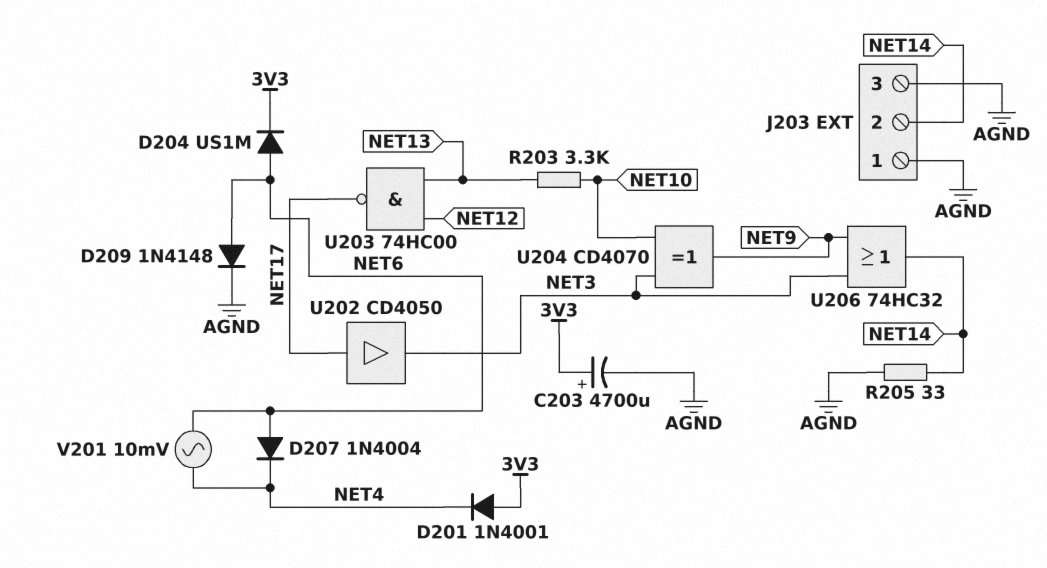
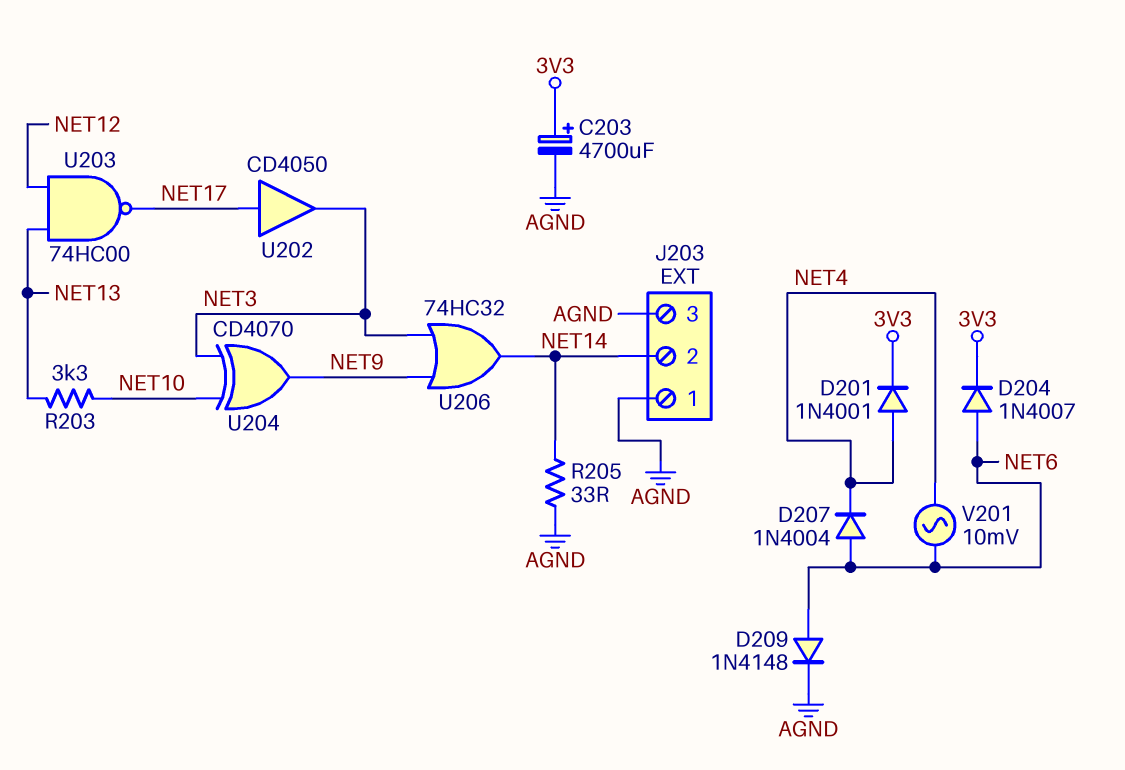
D201: diode 1N4001 (A 3V3, K NET4) -> diode 1N4001 (A NET4, K 3V3)
D204: diode US1M (A NET6, K 3V3) -> diode 1N4007 (A NET6, K 3V3)

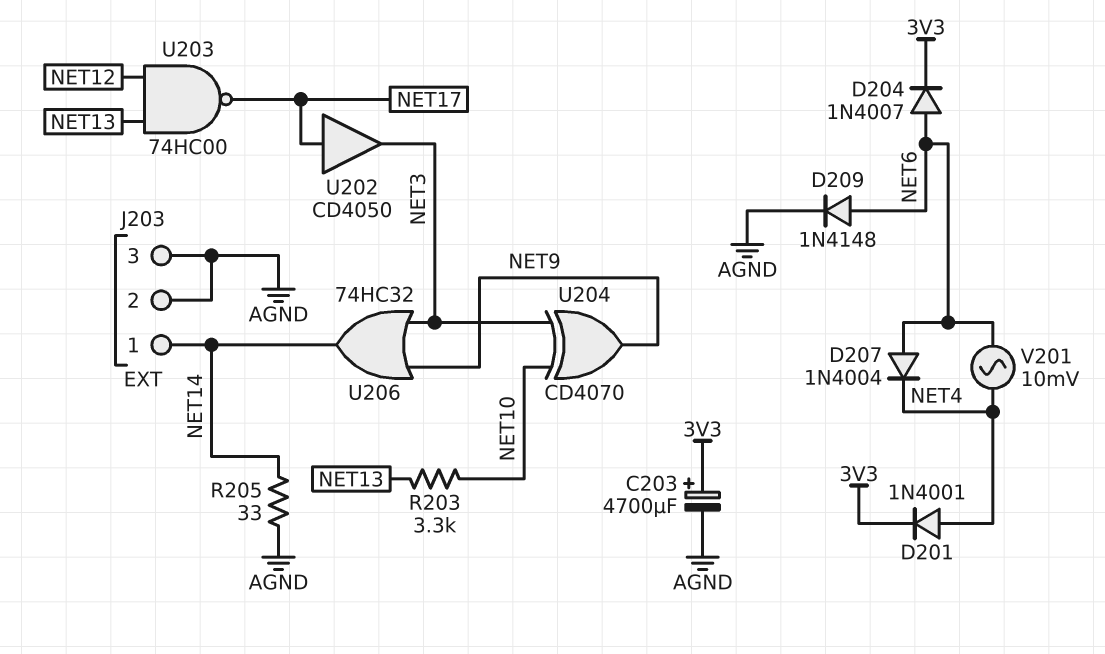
J203 pin 1: AGND -> NET14
J203 pin 2: NET14 -> AGND

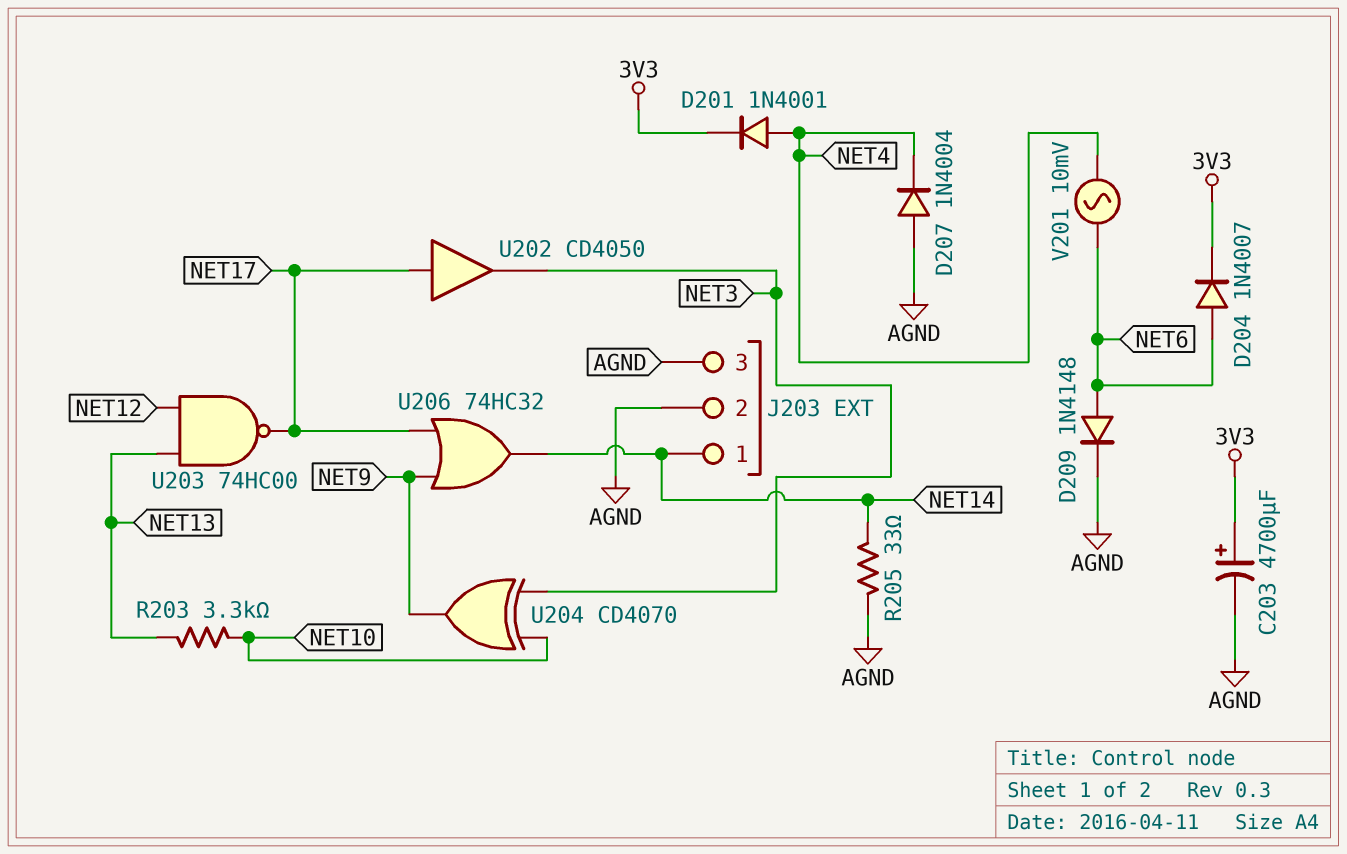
D207: diode 1N4004 (A NET6, K NET4) -> diode 1N4004 (A AGND, K NET4)
U206: OR 74HC32 (in NET3, in NET9, out NET14) -> OR 74HC32 (in NET9, in NET17, out NET14)

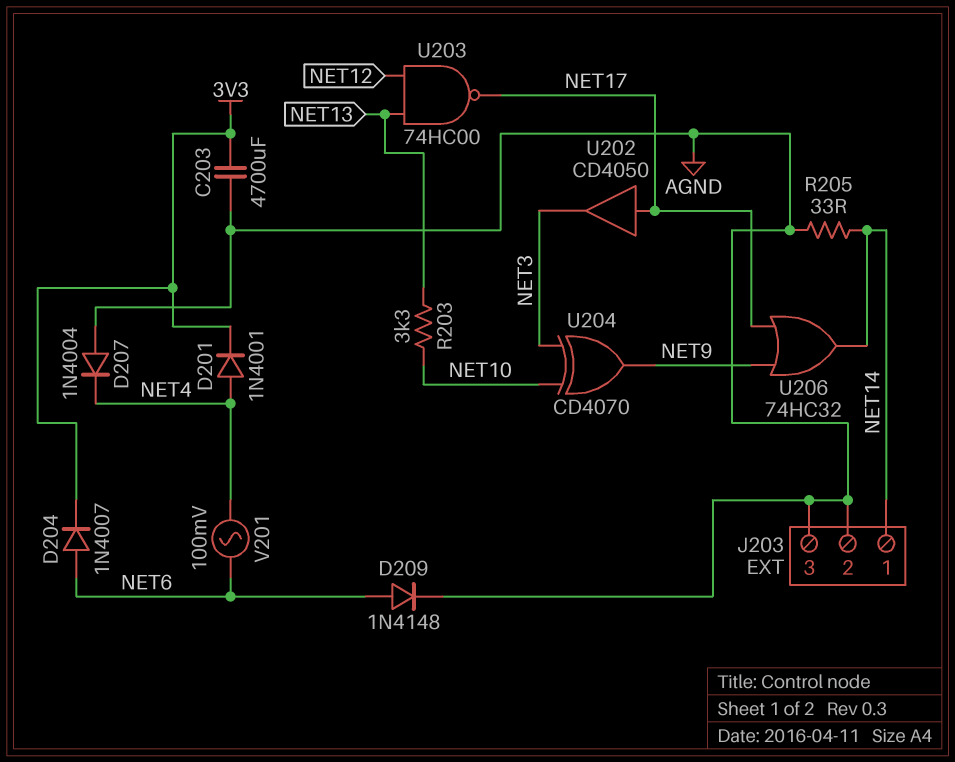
C203: 4700uF (plus 3V3, minus AGND) -> 4700uF (3V3, AGND)
V201: AC 10mV (NET4, NET6) -> AC 100mV (NET4, NET6)

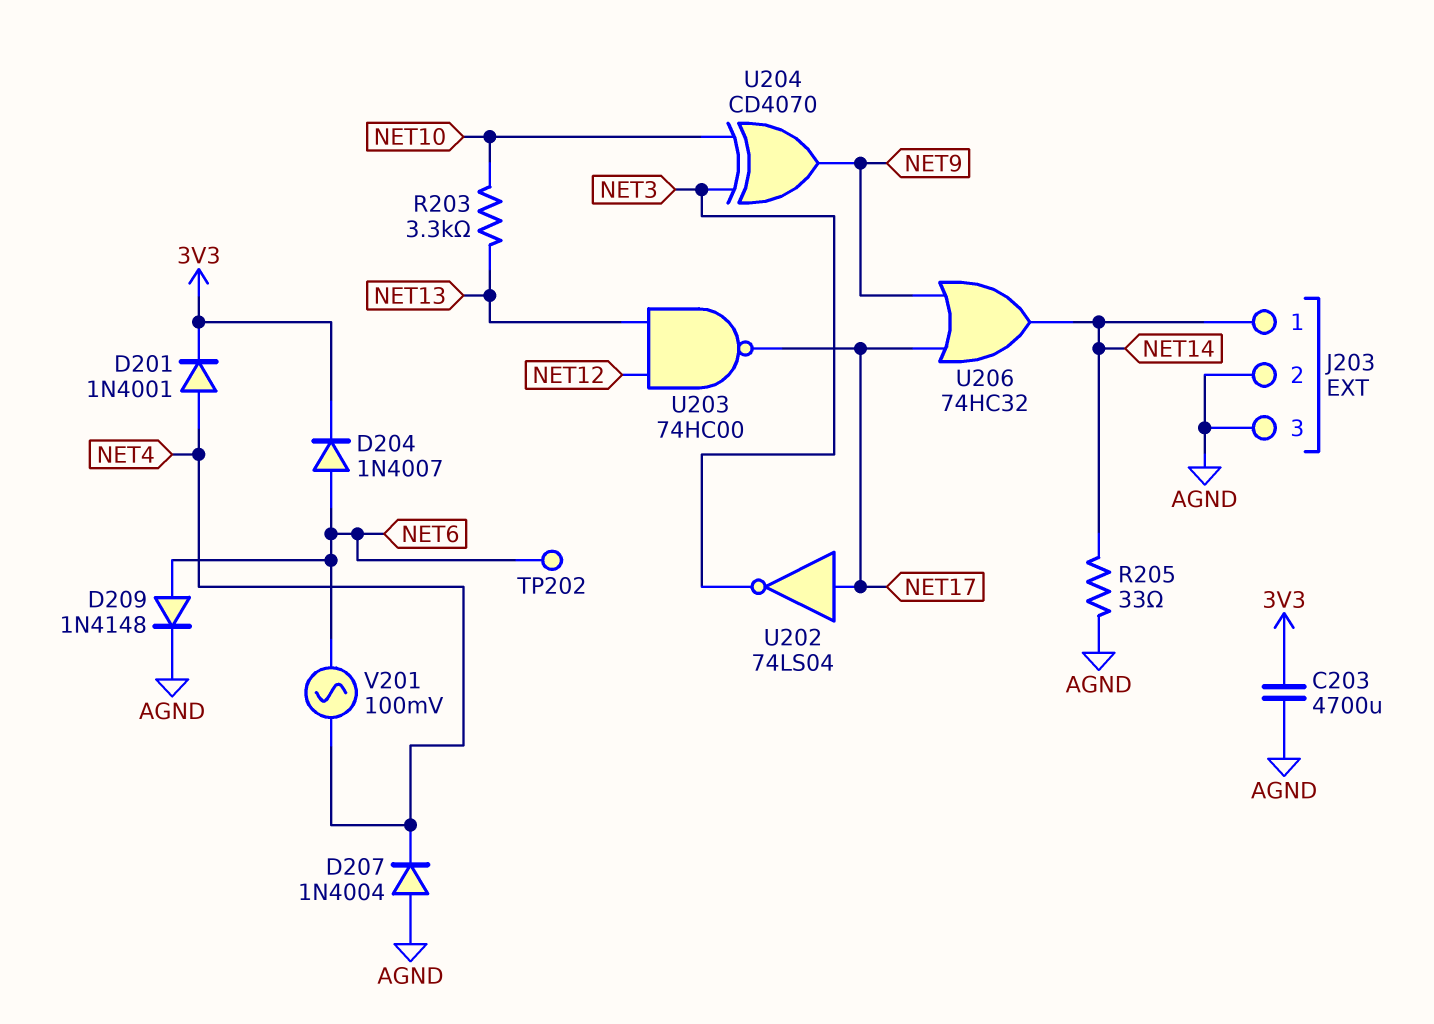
TP202: none -> test point (NET6)
U202: buffer CD4050 (in NET17, out NET3) -> NOT 74LS04 (in NET17, out NET3)

